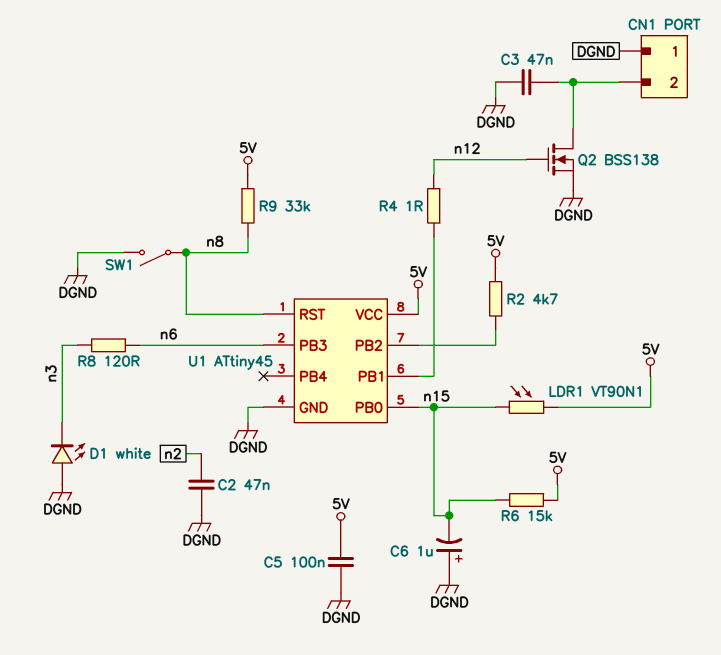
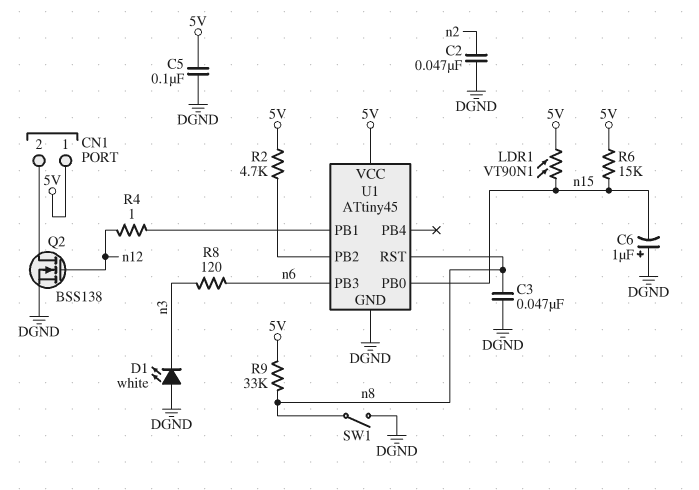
C3: 47nF (CN1/2, DGND) -> 47nF (DGND, n8)
CN1 pin 1: DGND -> 5V

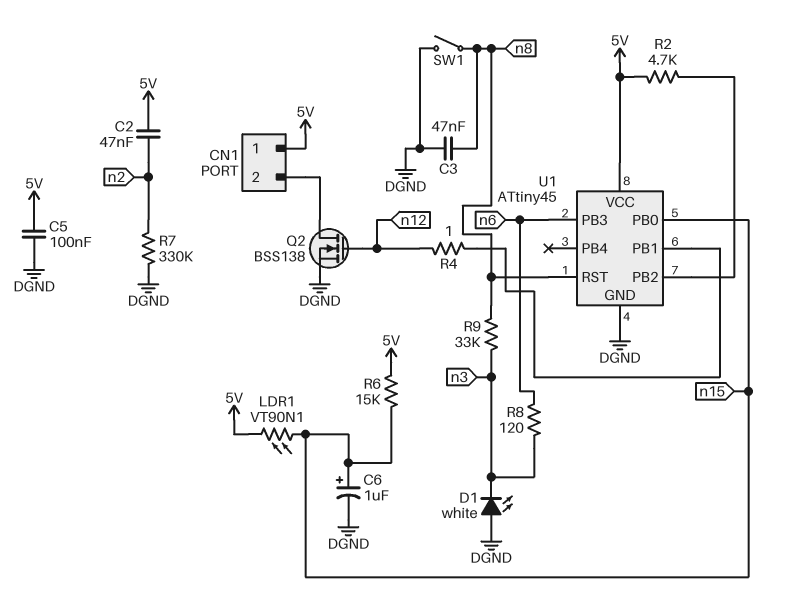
C2: 47nF (DGND, n2) -> 47nF (5V, n2)
C6: 1uF (plus DGND, minus n15) -> 1uF (plus n15, minus DGND)
R7: none -> 330k (DGND, n2)
R9: 33k (5V, n8) -> 33k (n3, n8)

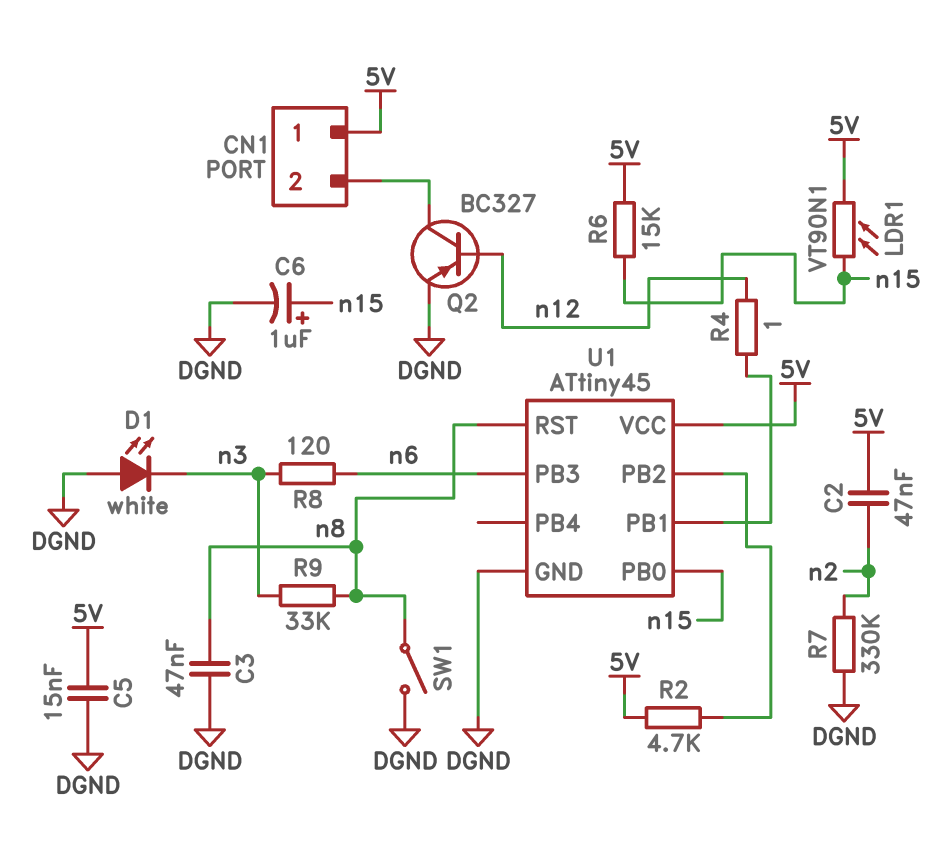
C5: 100nF (5V, DGND) -> 15nF (5V, DGND)
Q2: NMOS BSS138 (G n12, D CN1/2, S DGND) -> PNP BC327 (B n12, C CN1/2, E DGND)

